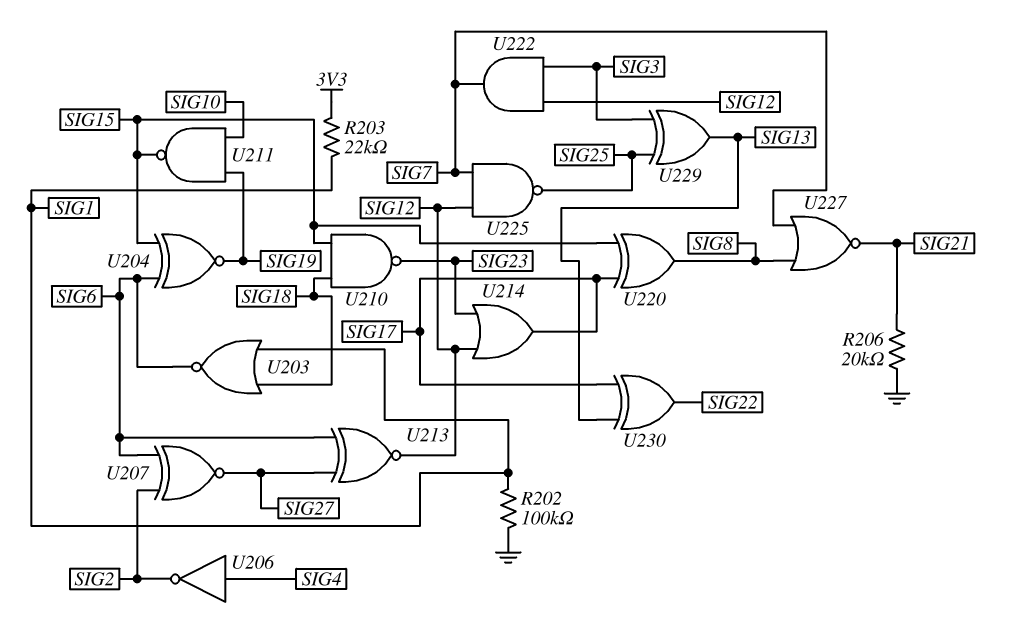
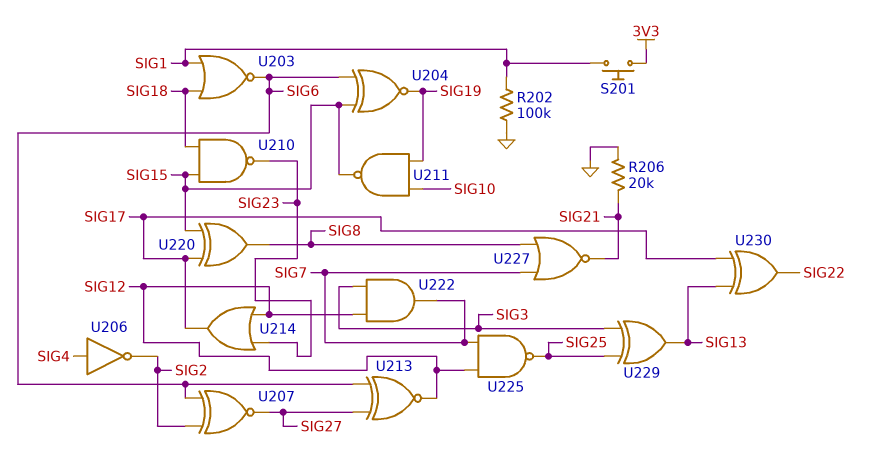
R203: 22k (3V3, SIG1) -> none
S201: none -> button (3V3, SIG1)

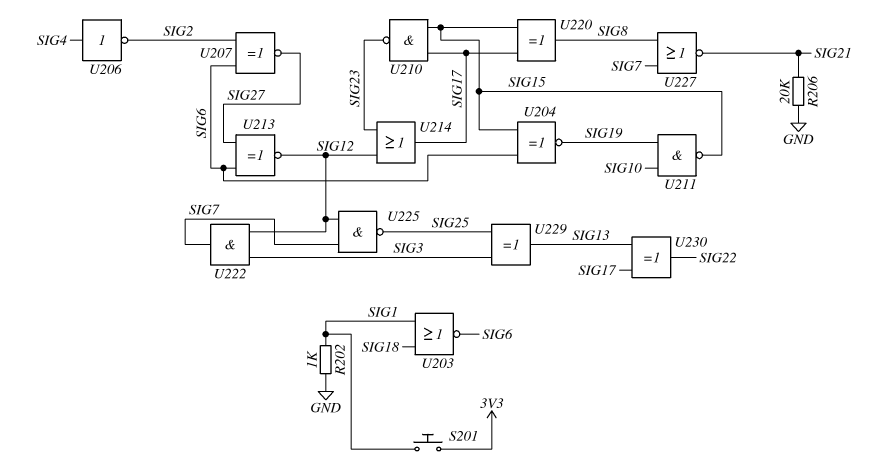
R202: 100k (GND, SIG1) -> 1k (GND, SIG1)
U210: NAND (in SIG15, in SIG18, out SIG23) -> NAND (in SIG15, in SIG17, out SIG23)

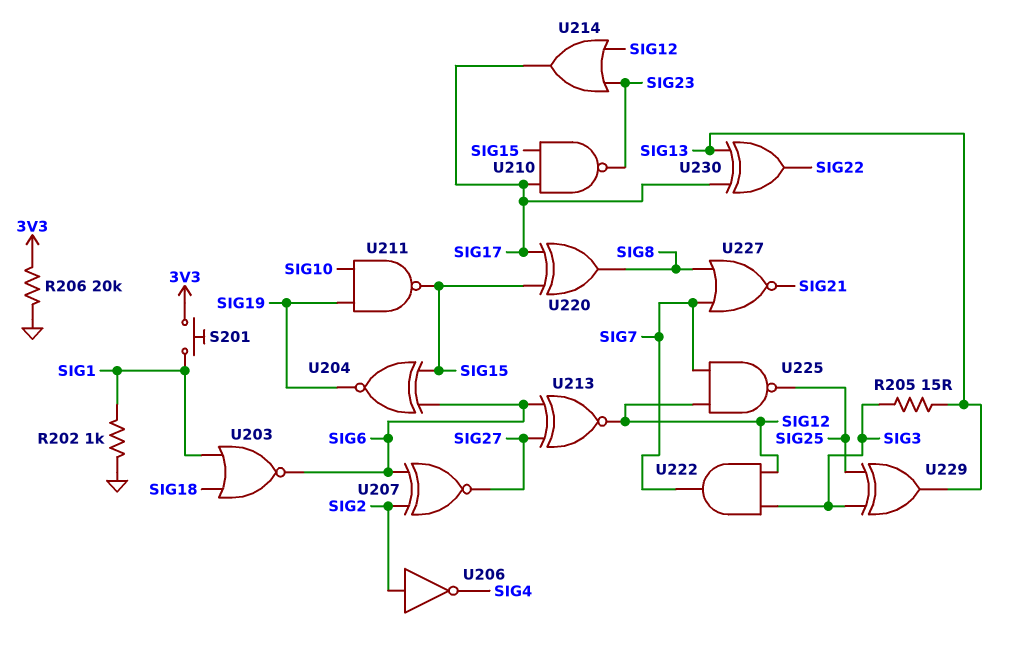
R205: none -> 15 (SIG3, SIG13)
R206: 20k (GND, SIG21) -> 20k (3V3, GND)
U206: NOT (in SIG4, out SIG2) -> NOT (in SIG2, out SIG4)

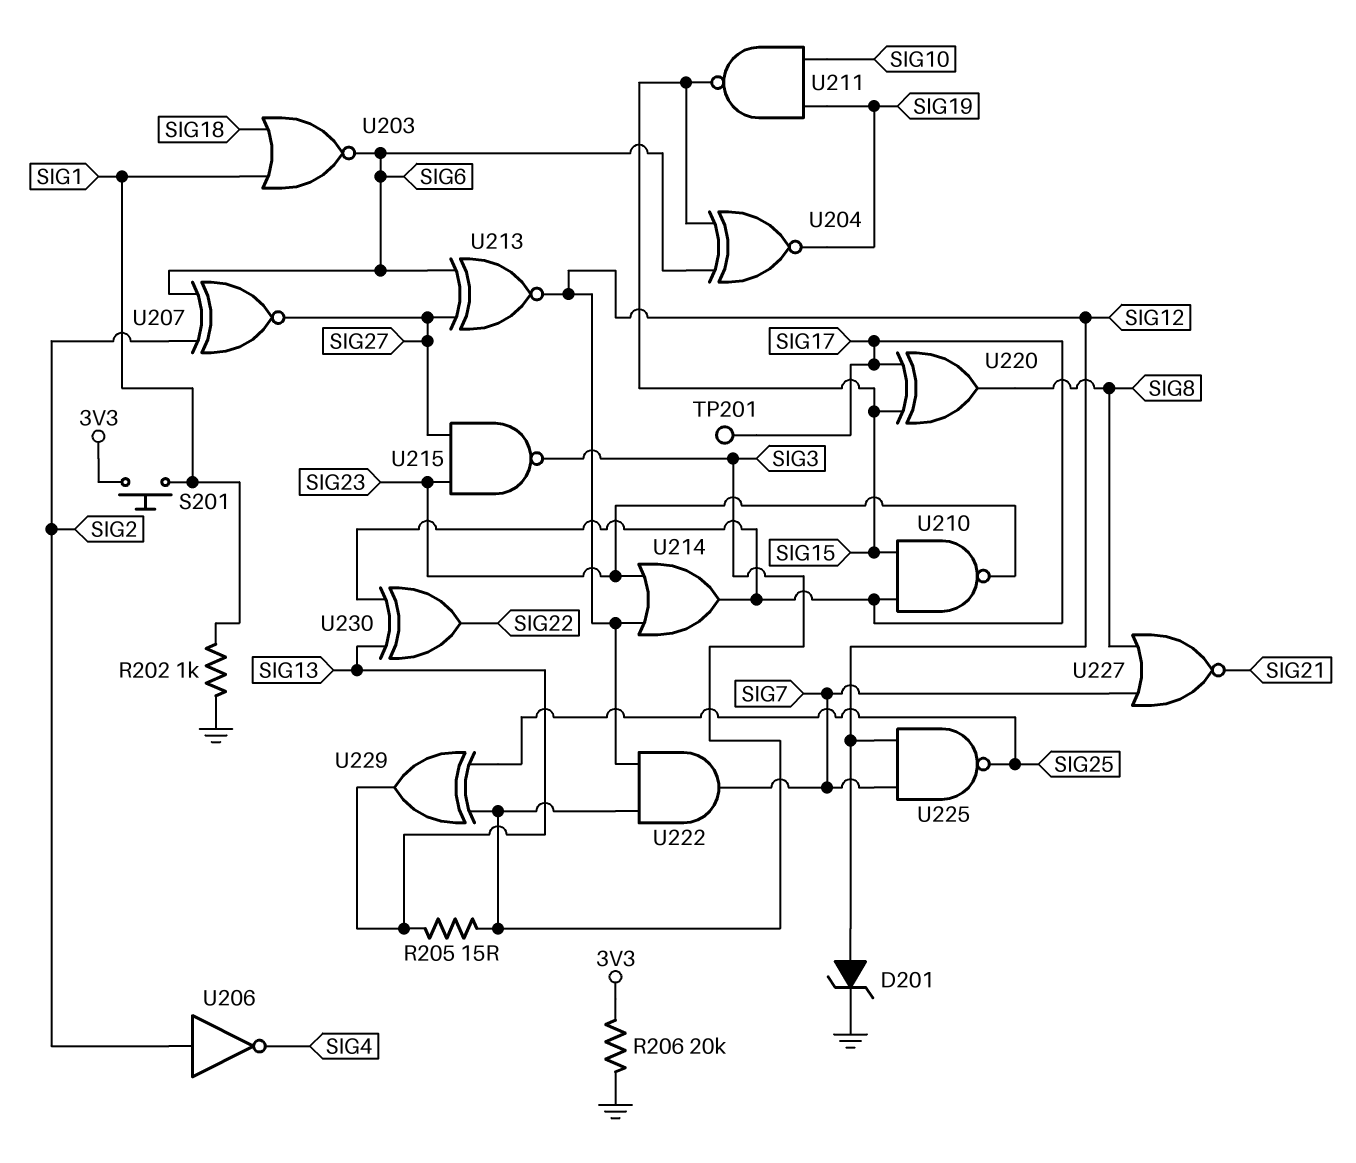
D201: none -> zener (A SIG12, K GND)
TP201: none -> test point (SIG17)
U215: none -> NAND (in SIG23, in SIG27, out SIG3)

